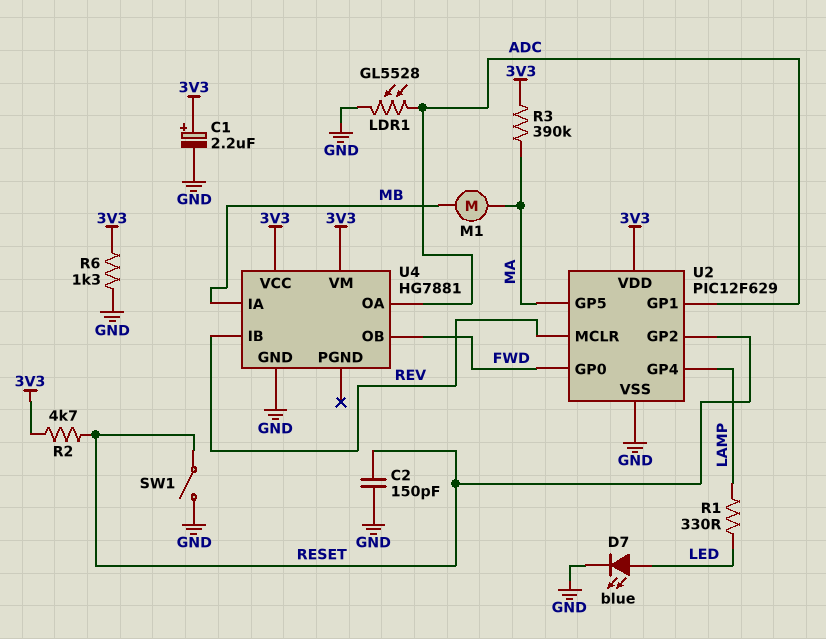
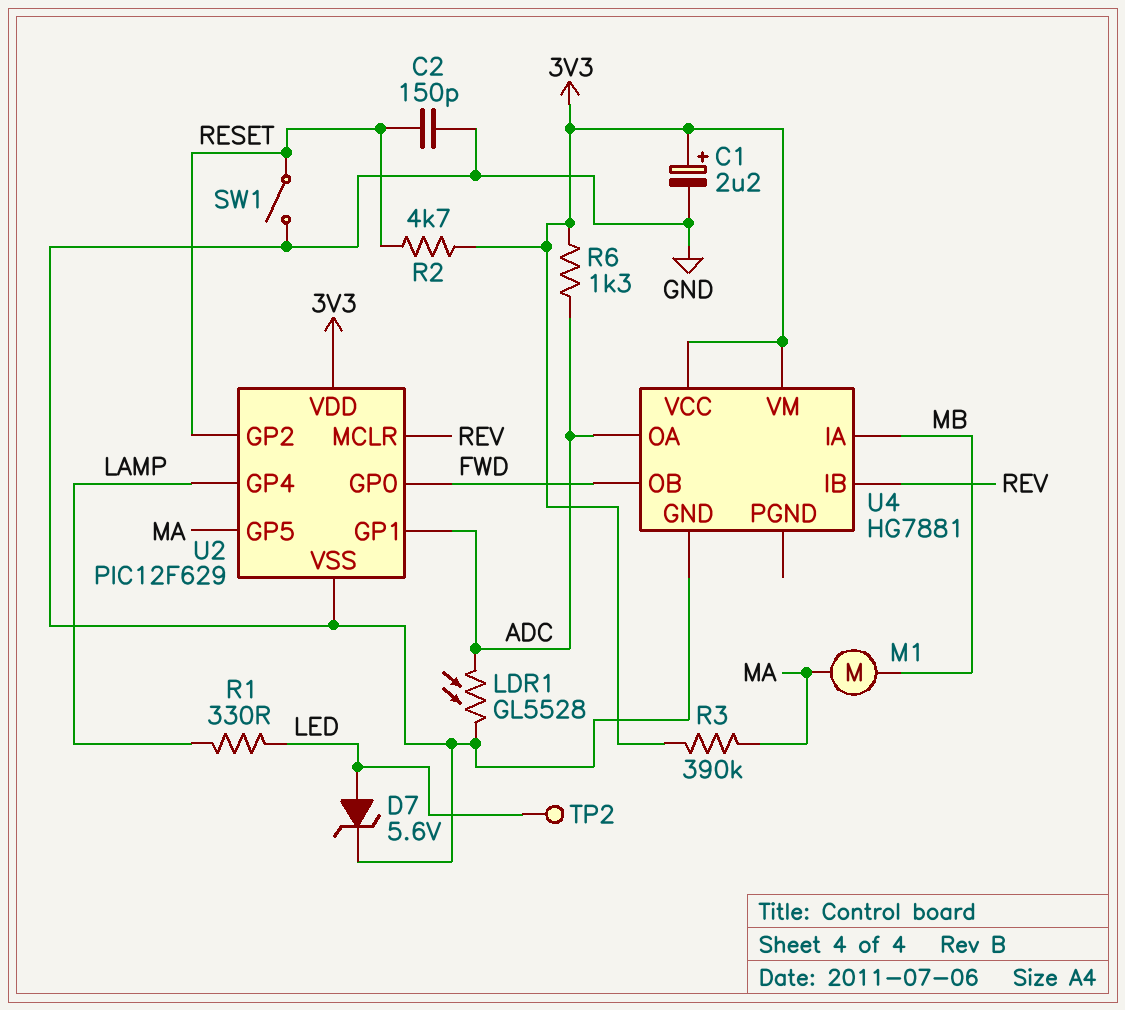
D7: LED blue (A LED, K GND) -> zener 5.6V (A LED, K GND)
R6: 1.3k (3V3, GND) -> 1.3k (3V3, ADC)
TP2: none -> test point (LED)

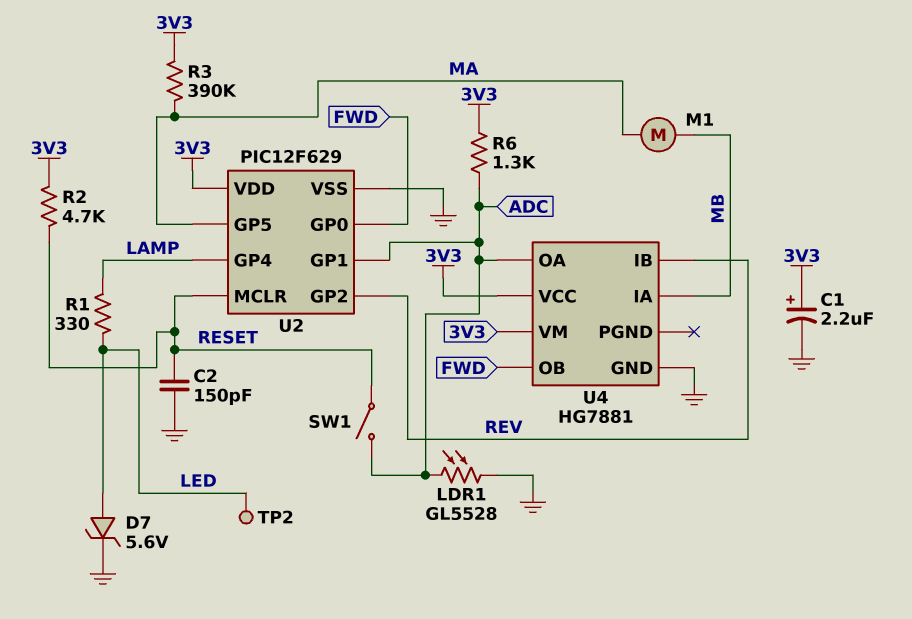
SW1: switch (GND, RESET) -> switch (ADC, RESET)
U2 pin GP2: RESET -> REV
U2 pin MCLR: REV -> RESET

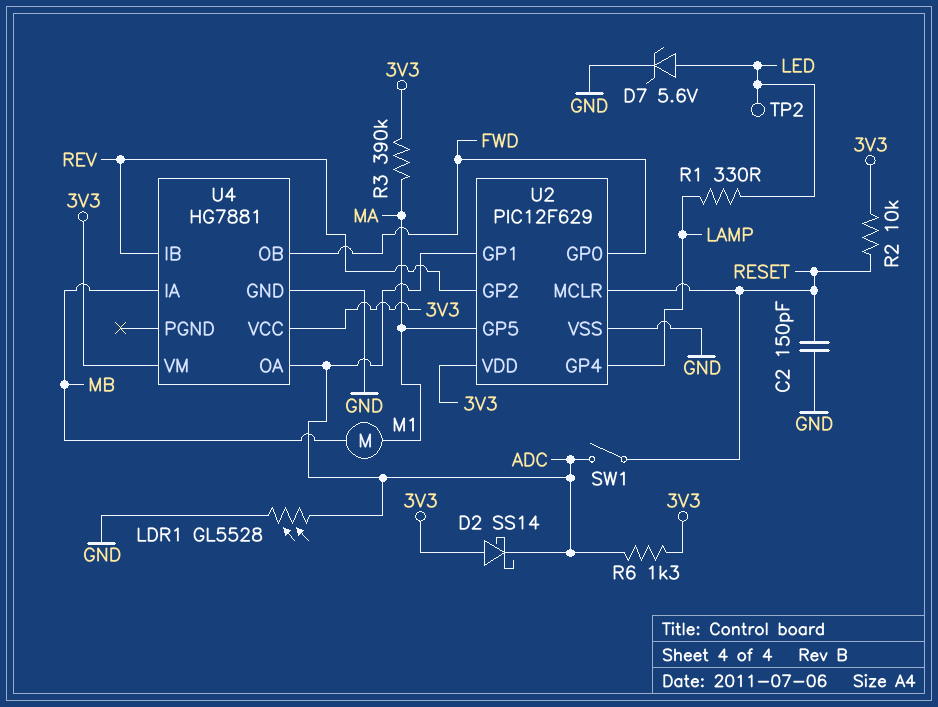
C1: 2.2uF (plus 3V3, minus GND) -> none
D2: none -> schottky SS14 (A 3V3, K ADC)
R2: 4.7k (3V3, RESET) -> 10k (3V3, RESET)

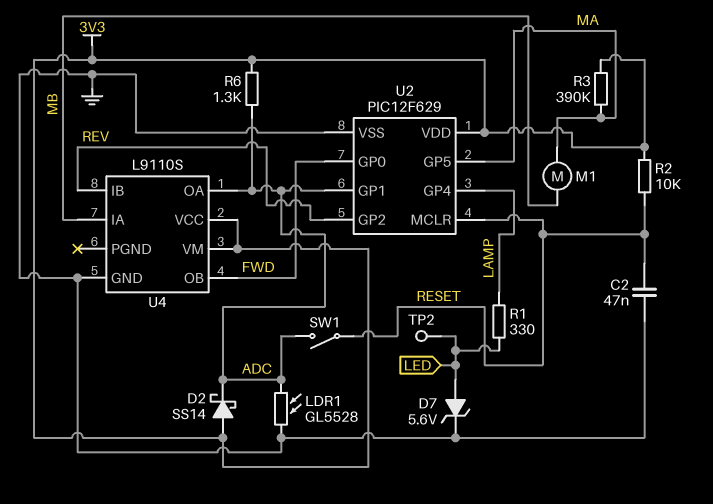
C2: 150pF (GND, RESET) -> 47nF (GND, RESET)
U4: HG7881 -> L9110S

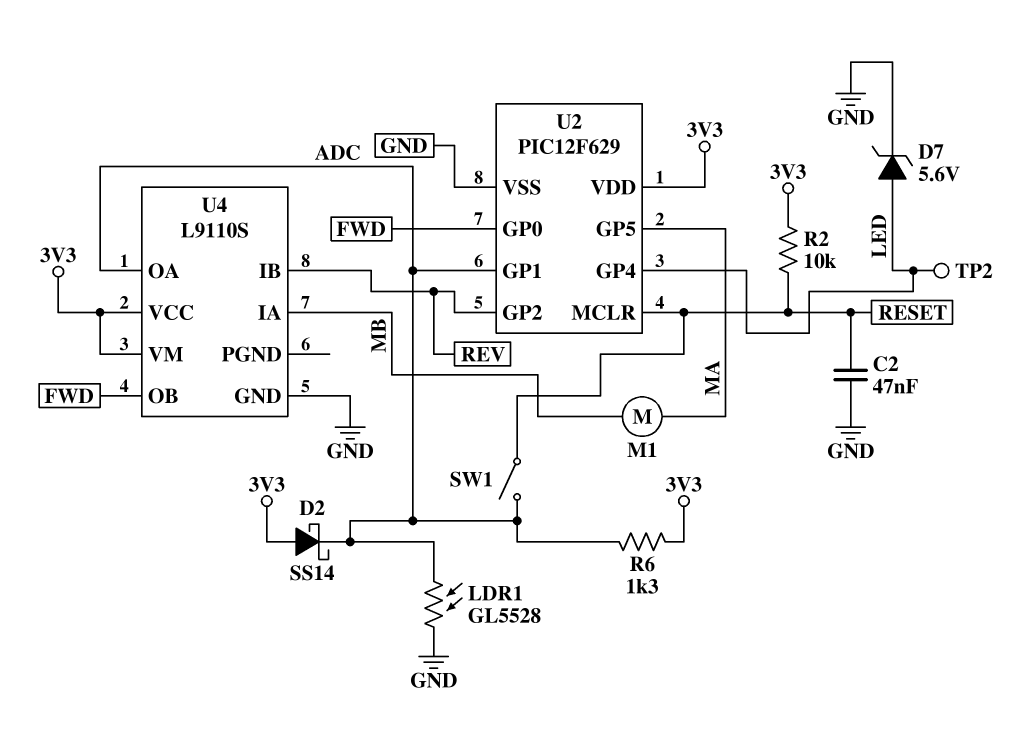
R1: 330 (LAMP, LED) -> none
R3: 390k (3V3, MA) -> none
U2 pin GP4: LAMP -> LED

